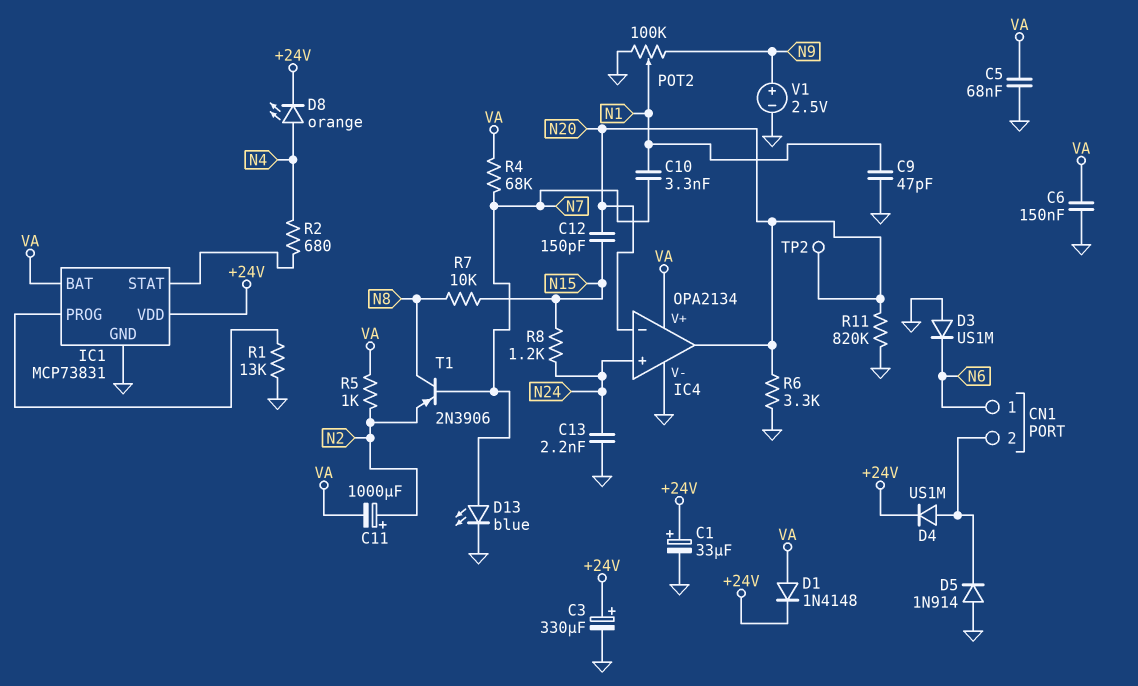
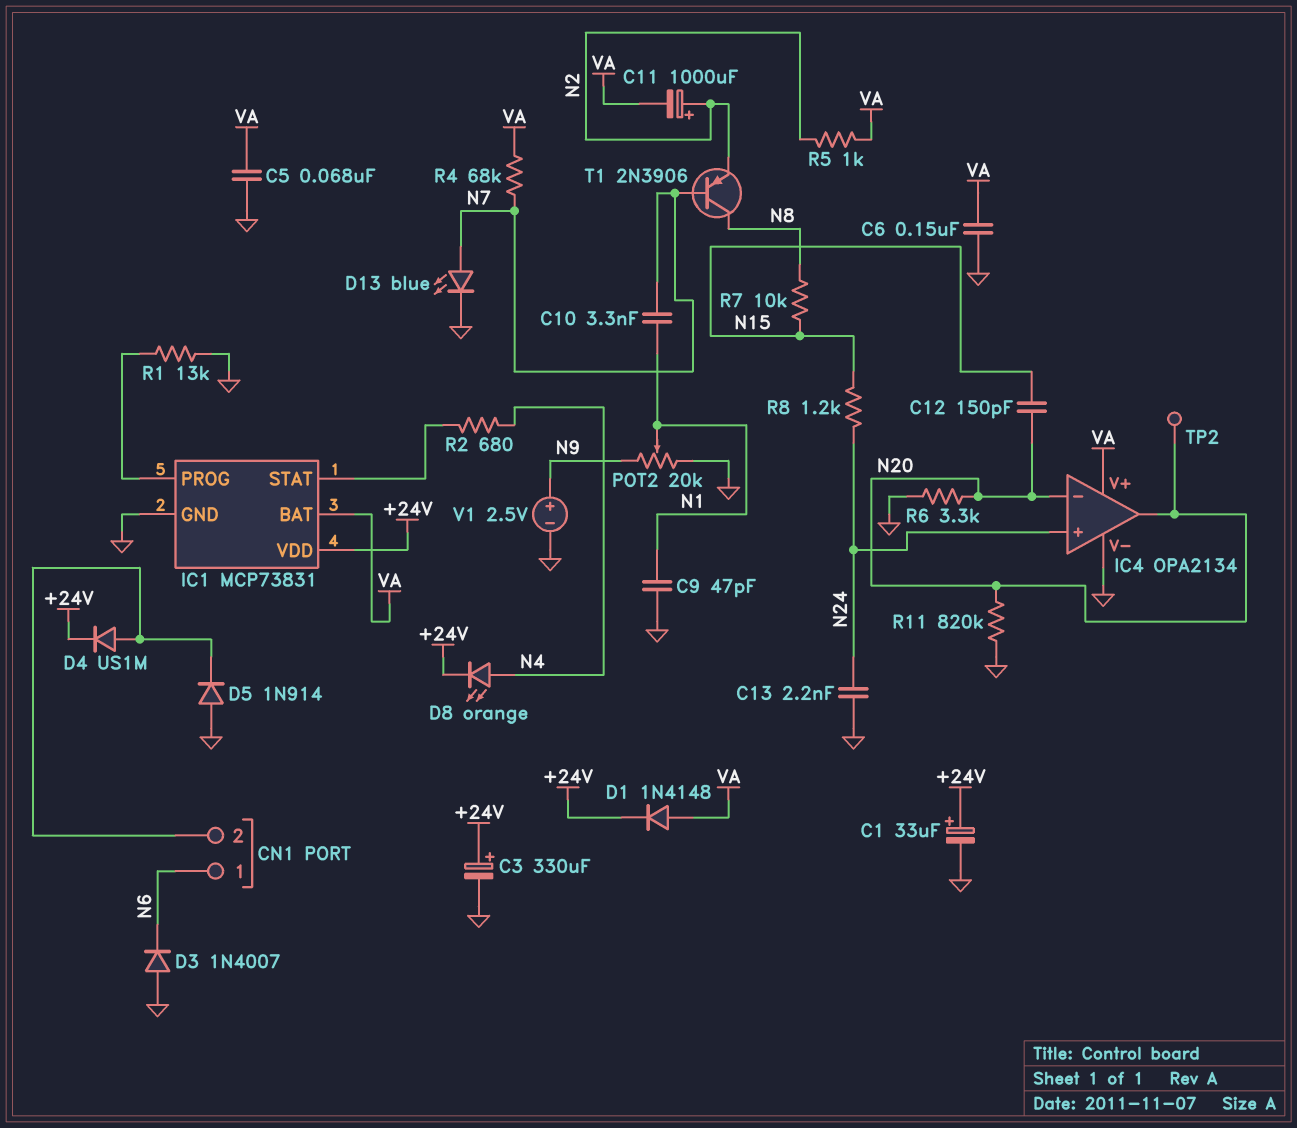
D3: diode US1M (A GND, K N6) -> diode 1N4007 (A GND, K N6)
POT2: 100k (GND, N9, wiper N1) -> 20k (GND, N9, wiper N1)

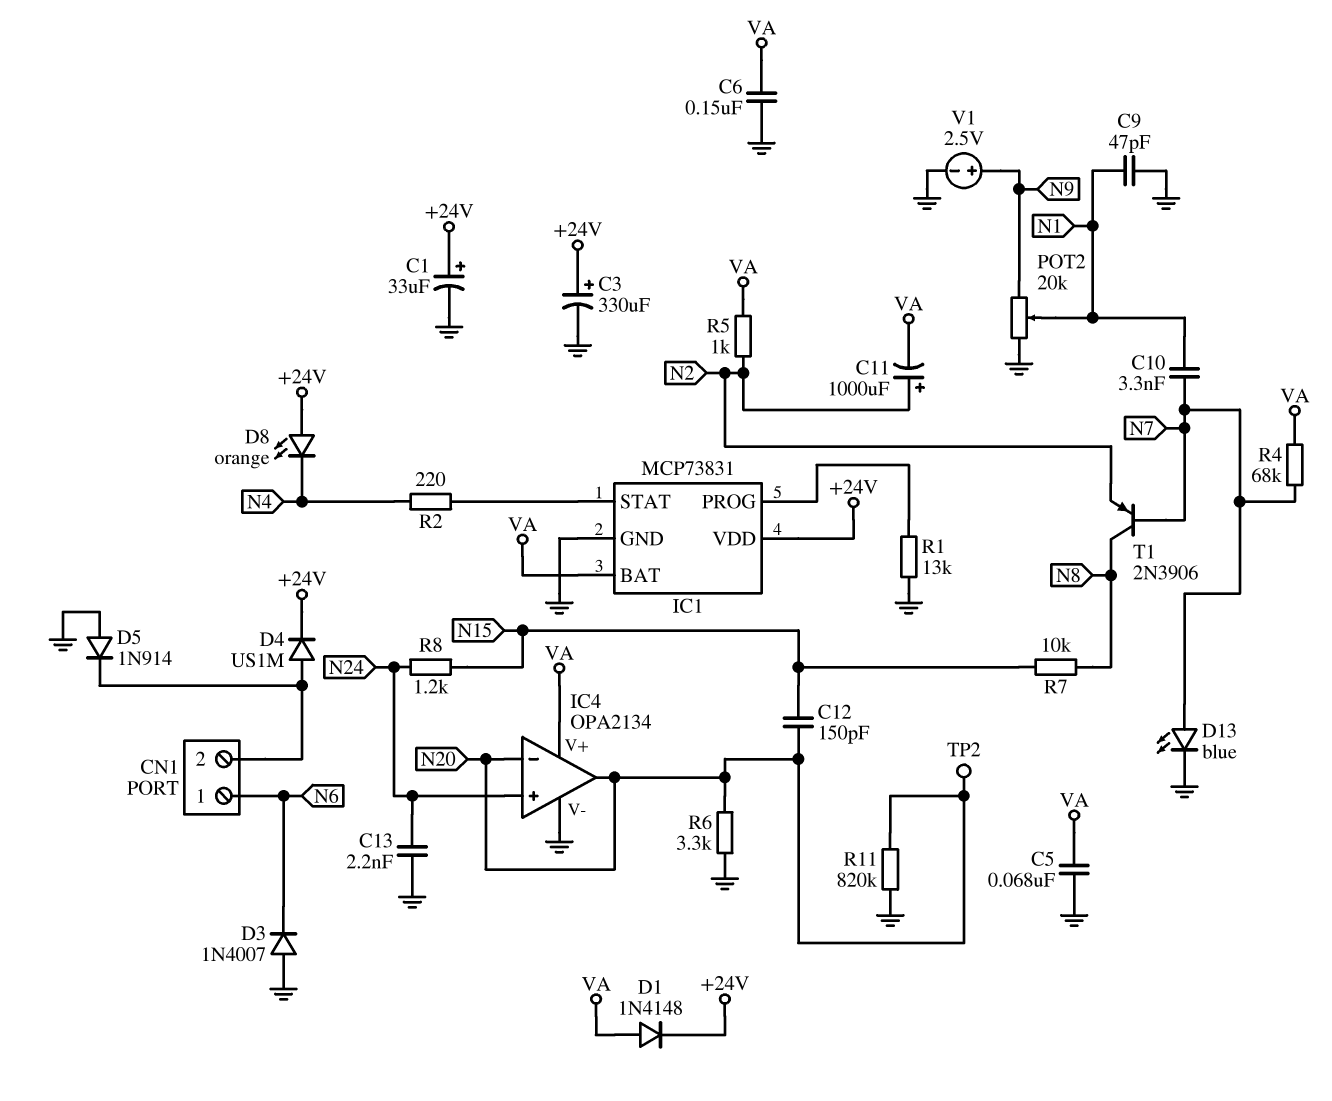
D8: LED orange (A N4, K +24V) -> LED orange (A +24V, K N4)
R2: 680 (IC1/STAT, N4) -> 220 (IC1/STAT, N4)

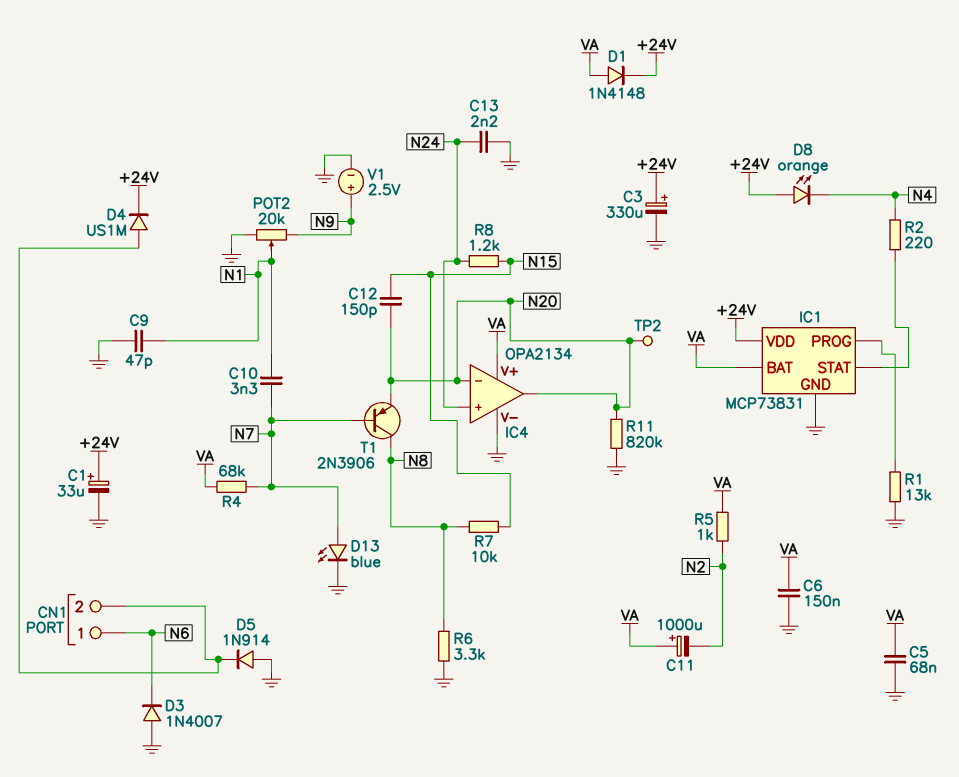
C11: 1000uF (plus N2, minus VA) -> 1000uF (plus VA, minus N2)
R6: 3.3k (GND, N20) -> 3.3k (GND, N8)
T1: PNP 2N3906 (B N7, C N8, E N2) -> PNP 2N3906 (B N7, C N8, E N20)

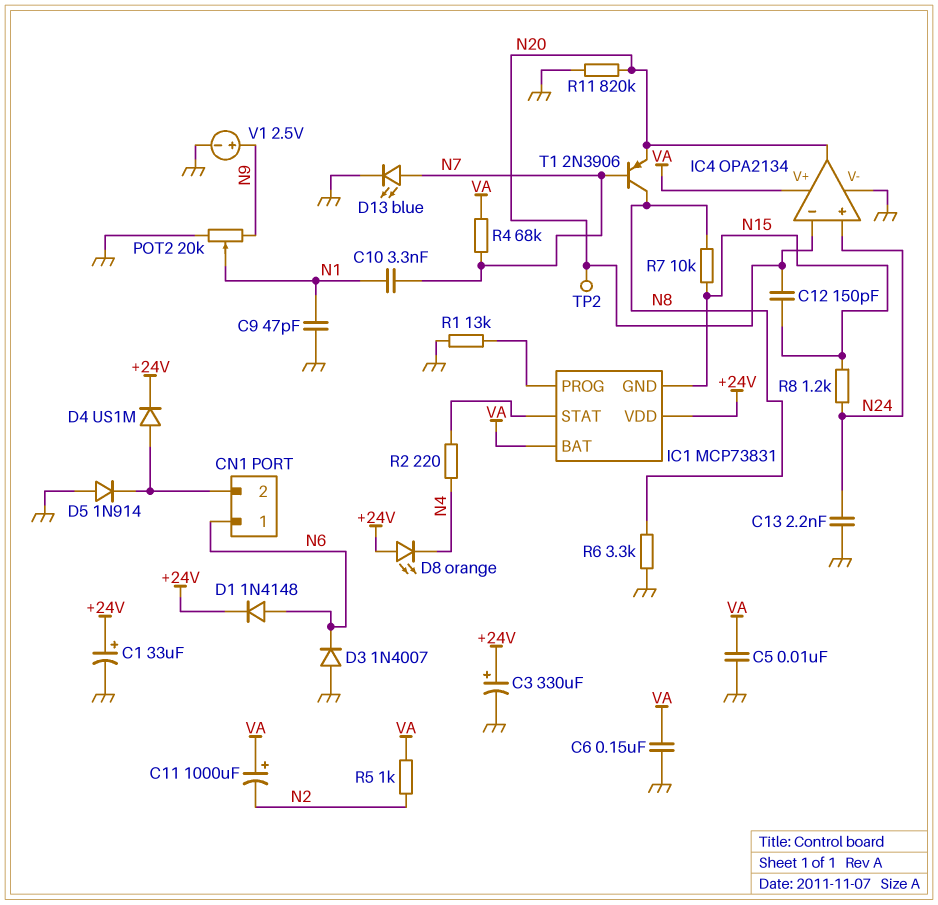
C5: 68nF (GND, VA) -> 10nF (GND, VA)
D1: diode 1N4148 (A VA, K +24V) -> diode 1N4148 (A N6, K +24V)
IC1 pin GND: GND -> N15

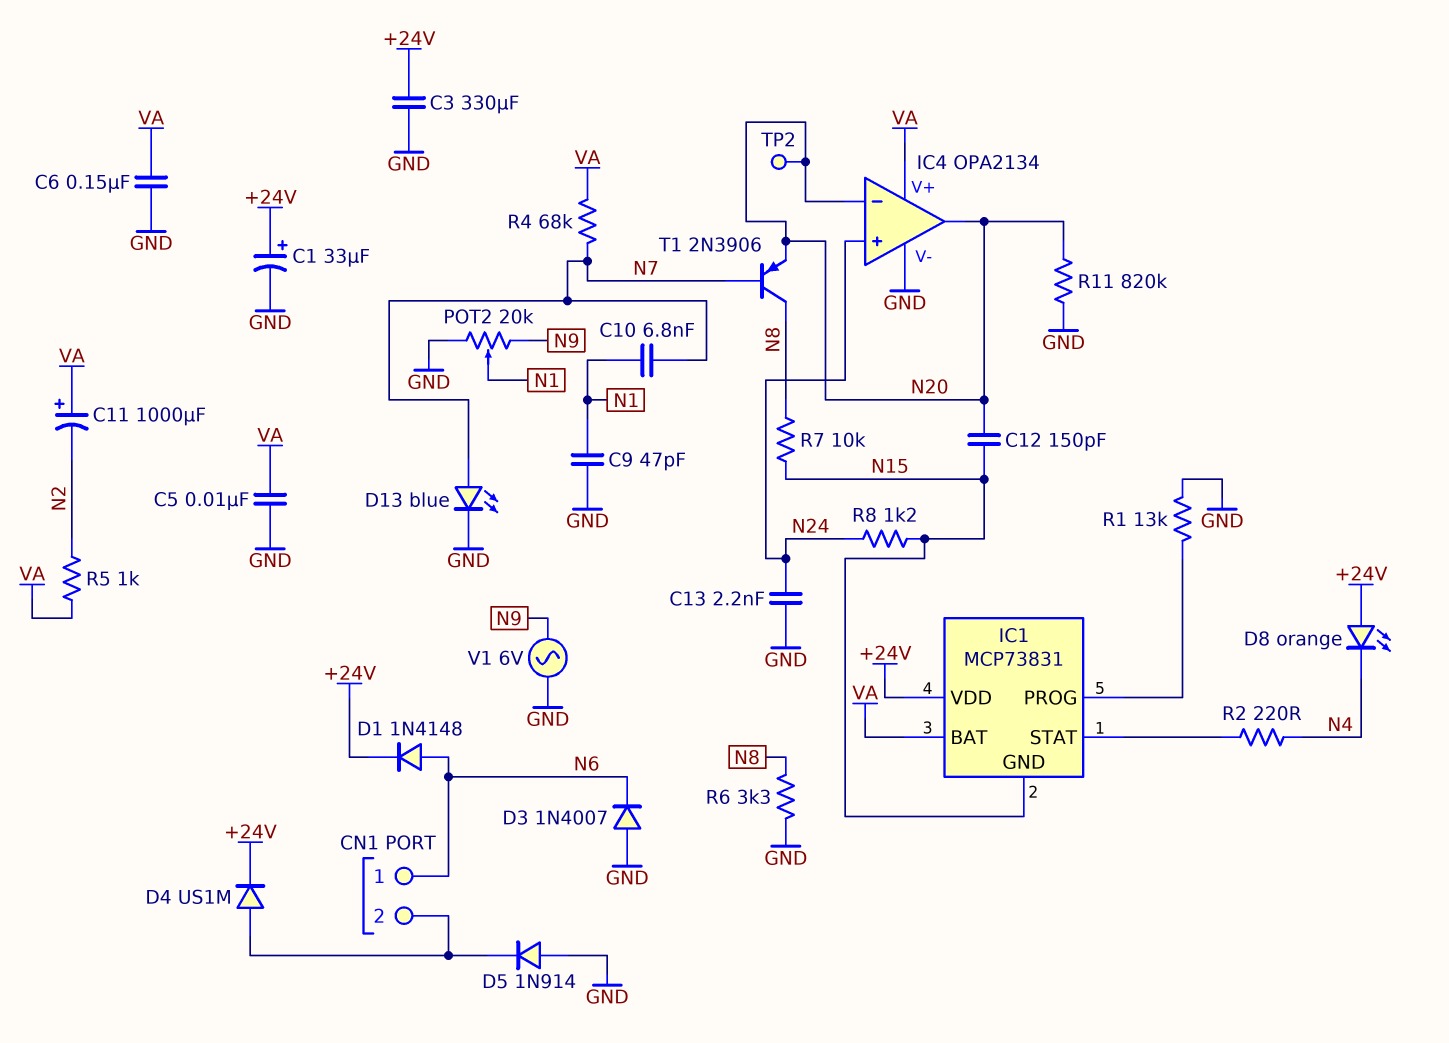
C3: 330uF (plus +24V, minus GND) -> 330uF (+24V, GND)
C10: 3.3nF (N1, N7) -> 6.8nF (N1, N7)
V1: 2.5V (plus N9, minus GND) -> AC 6V (GND, N9)

